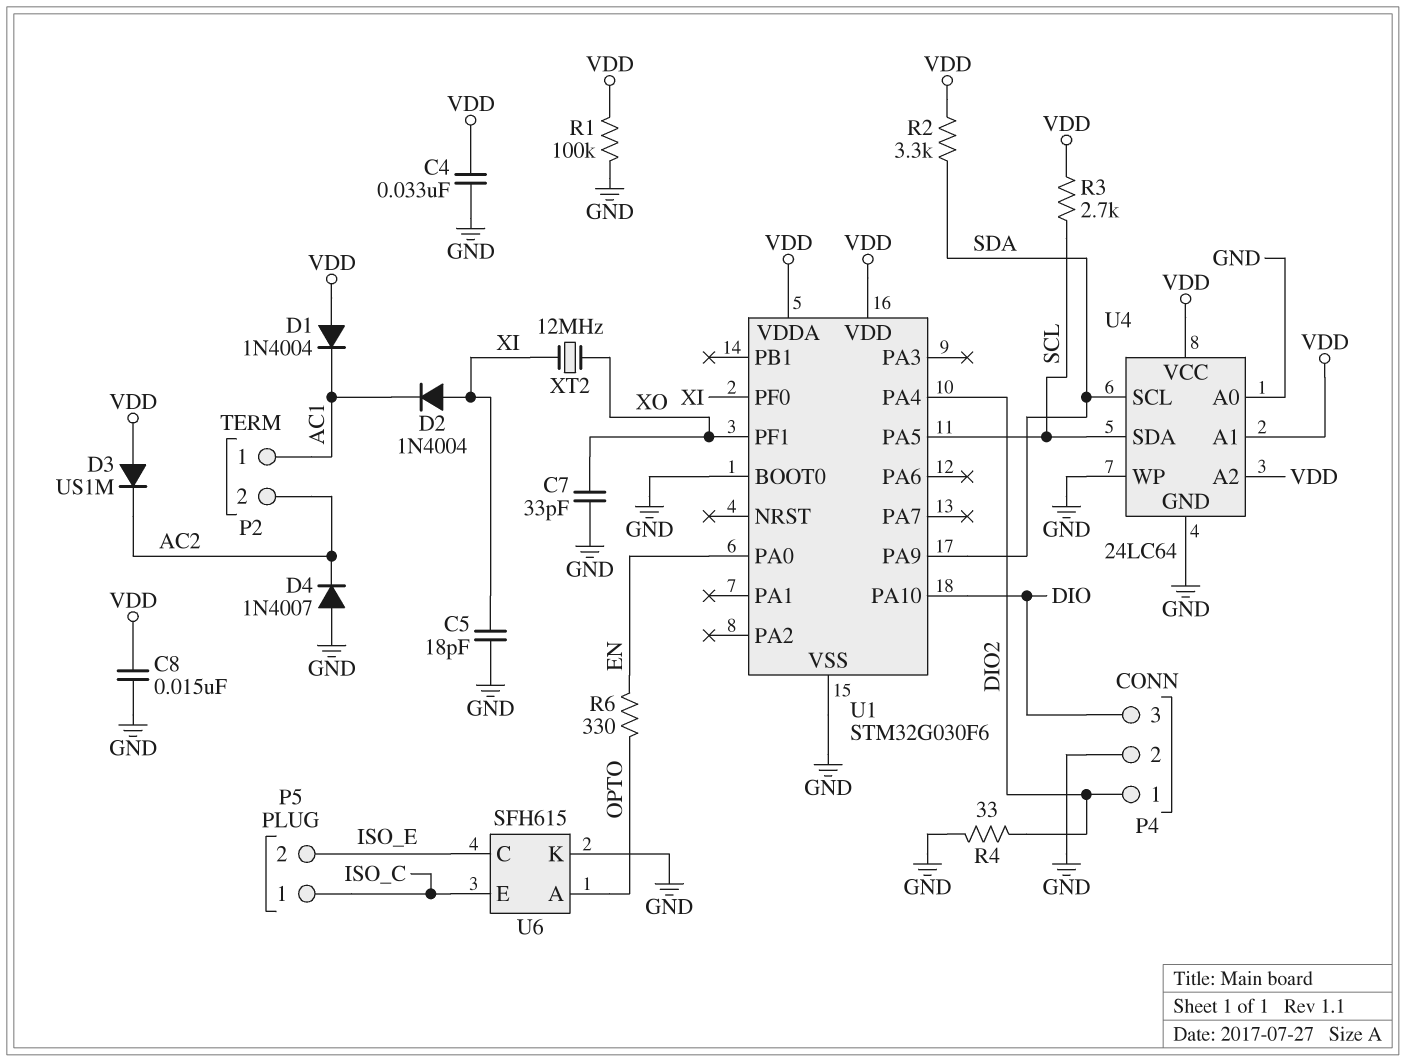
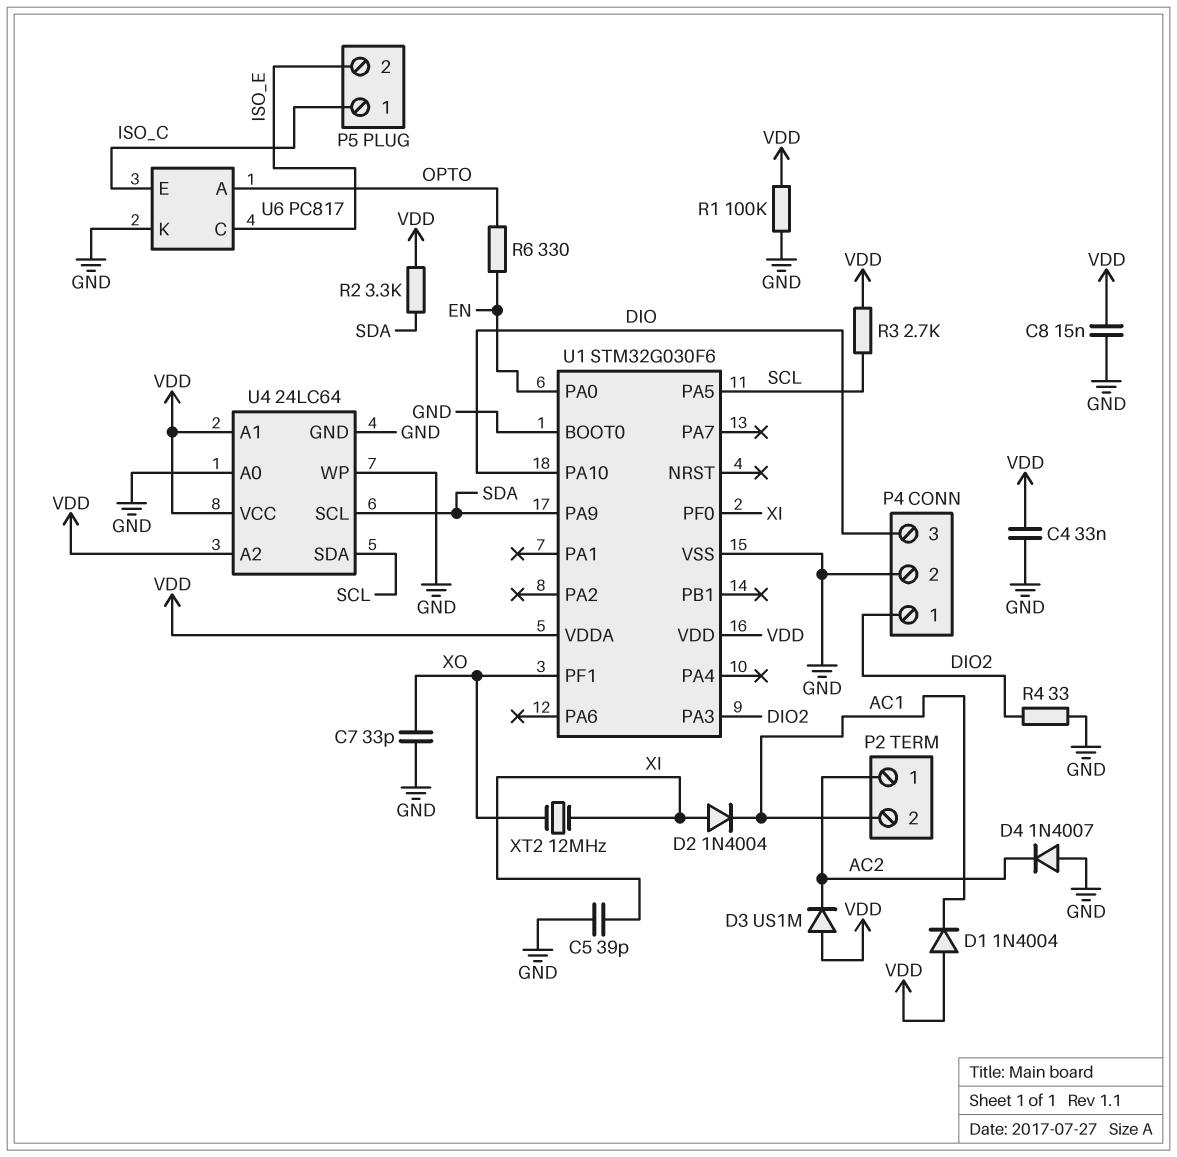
C5: 18pF (GND, XI) -> 39pF (GND, XI)
P2 pin 1: AC1 -> AC2
P2 pin 2: AC2 -> AC1
U1 pin PA3: none -> DIO2
U1 pin PA4: DIO2 -> none
U6: SFH615 -> PC817

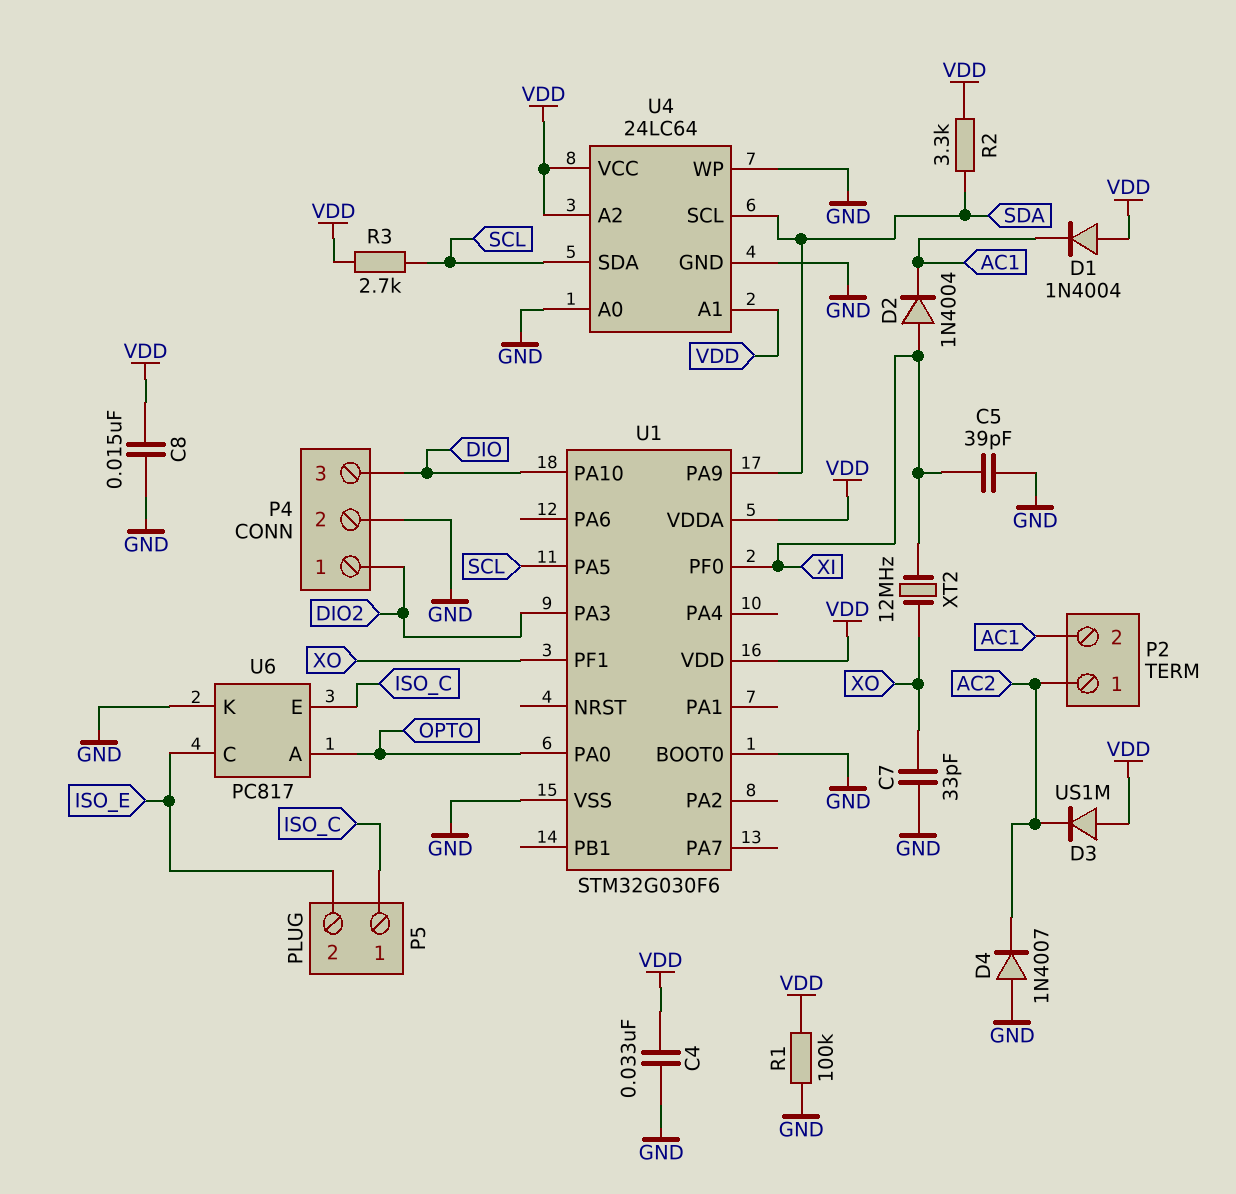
R4: 33 (DIO2, GND) -> none
R6: 330 (EN, OPTO) -> none
U1 pin PA0: EN -> OPTO

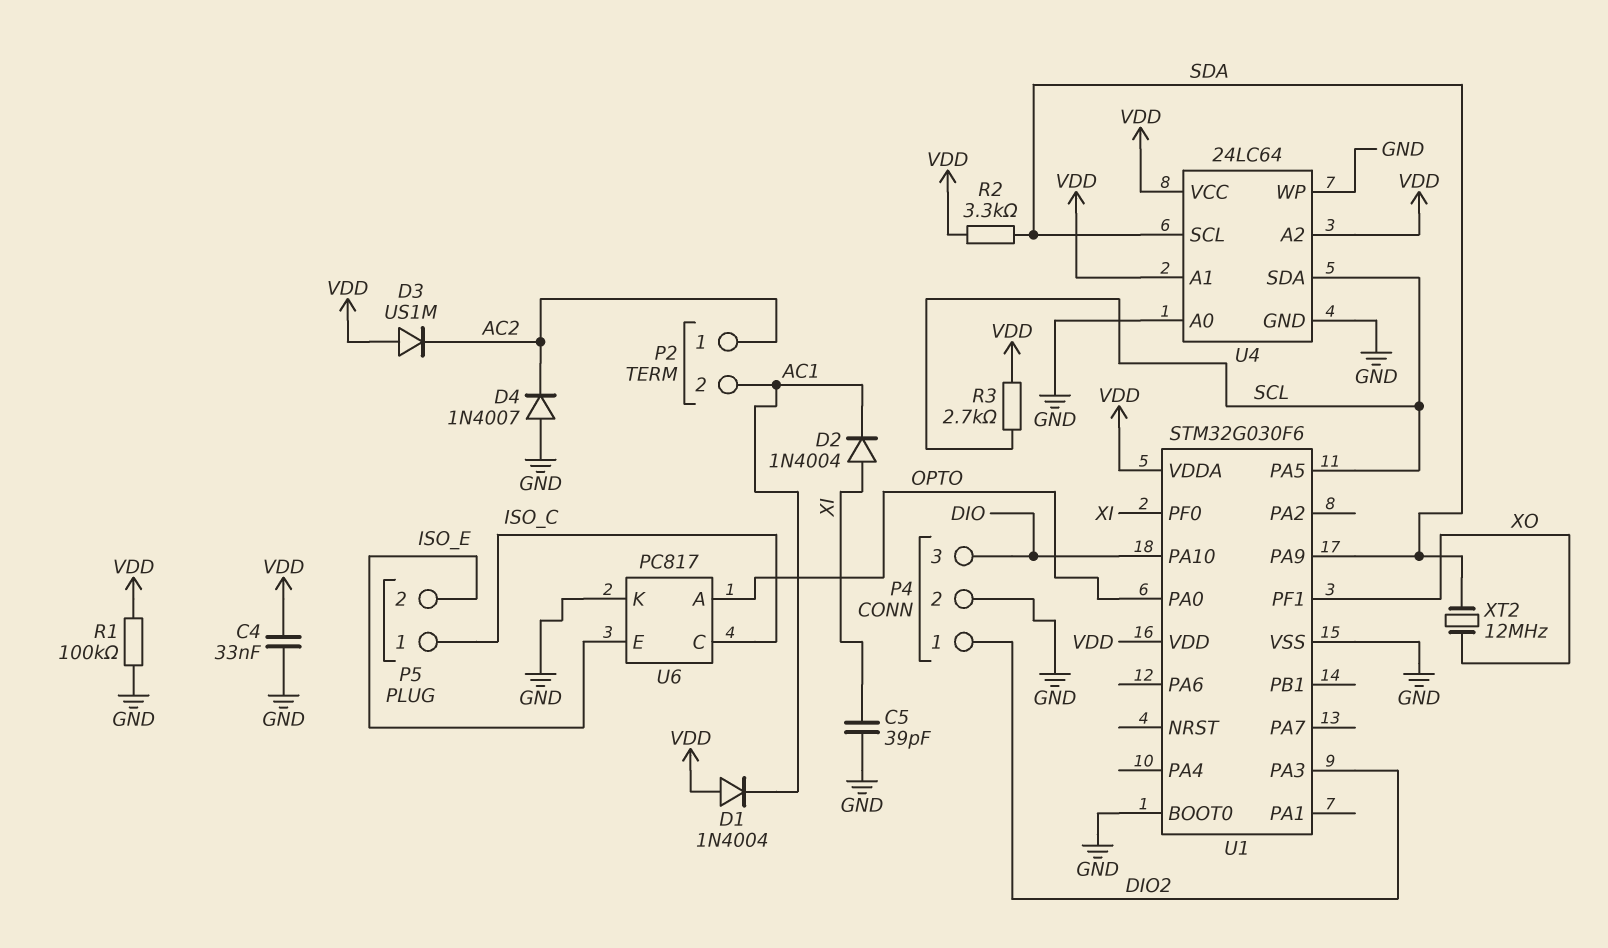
C7: 33pF (GND, XO) -> none
C8: 15nF (GND, VDD) -> none
U6 pin C: ISO_E -> ISO_C
U6 pin E: ISO_C -> ISO_E
XT2: 12MHz (XI, XO) -> 12MHz (SDA, XO)

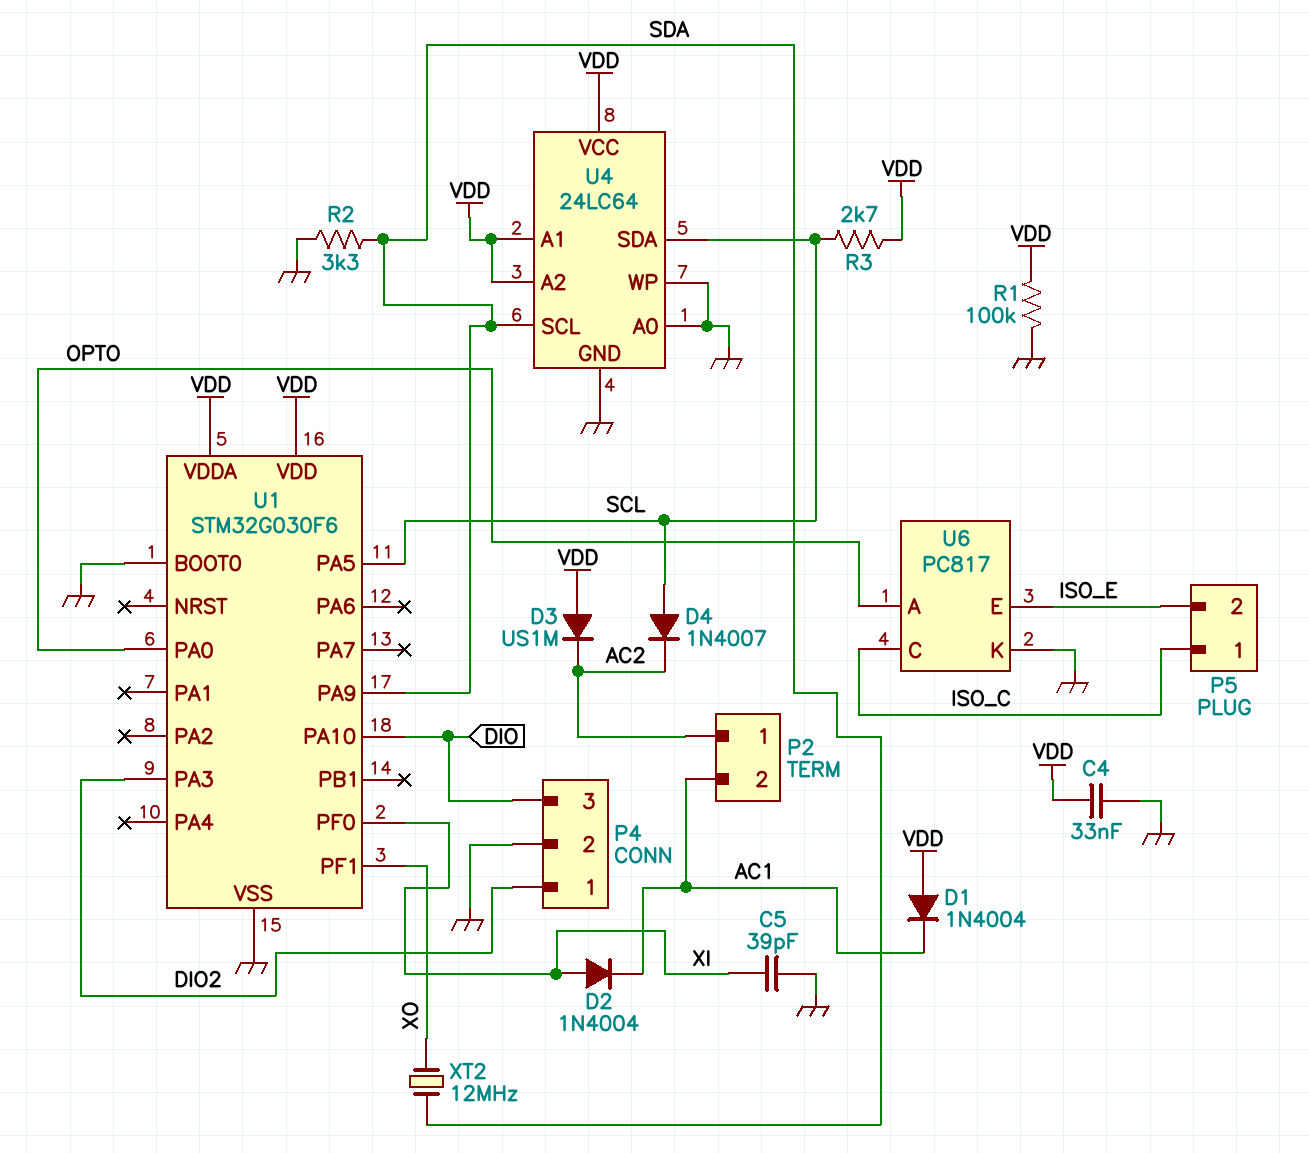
D4: diode 1N4007 (A GND, K AC2) -> diode 1N4007 (A SCL, K AC2)
R2: 3.3k (SDA, VDD) -> 3.3k (GND, SDA)

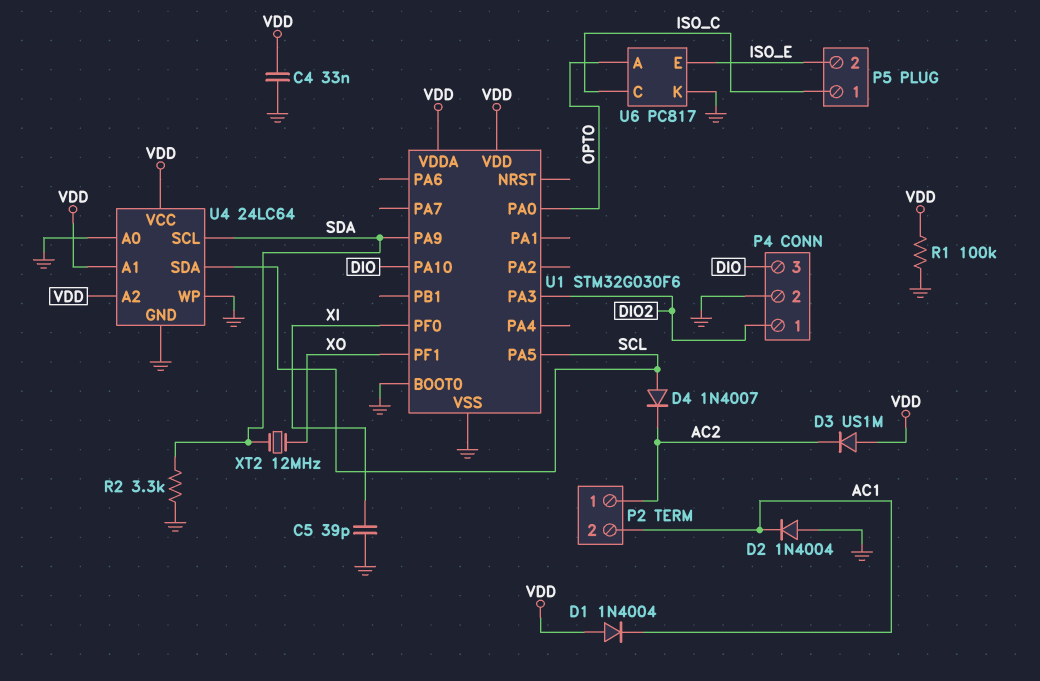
D2: diode 1N4004 (A XI, K AC1) -> diode 1N4004 (A GND, K AC1)
R3: 2.7k (SCL, VDD) -> none

